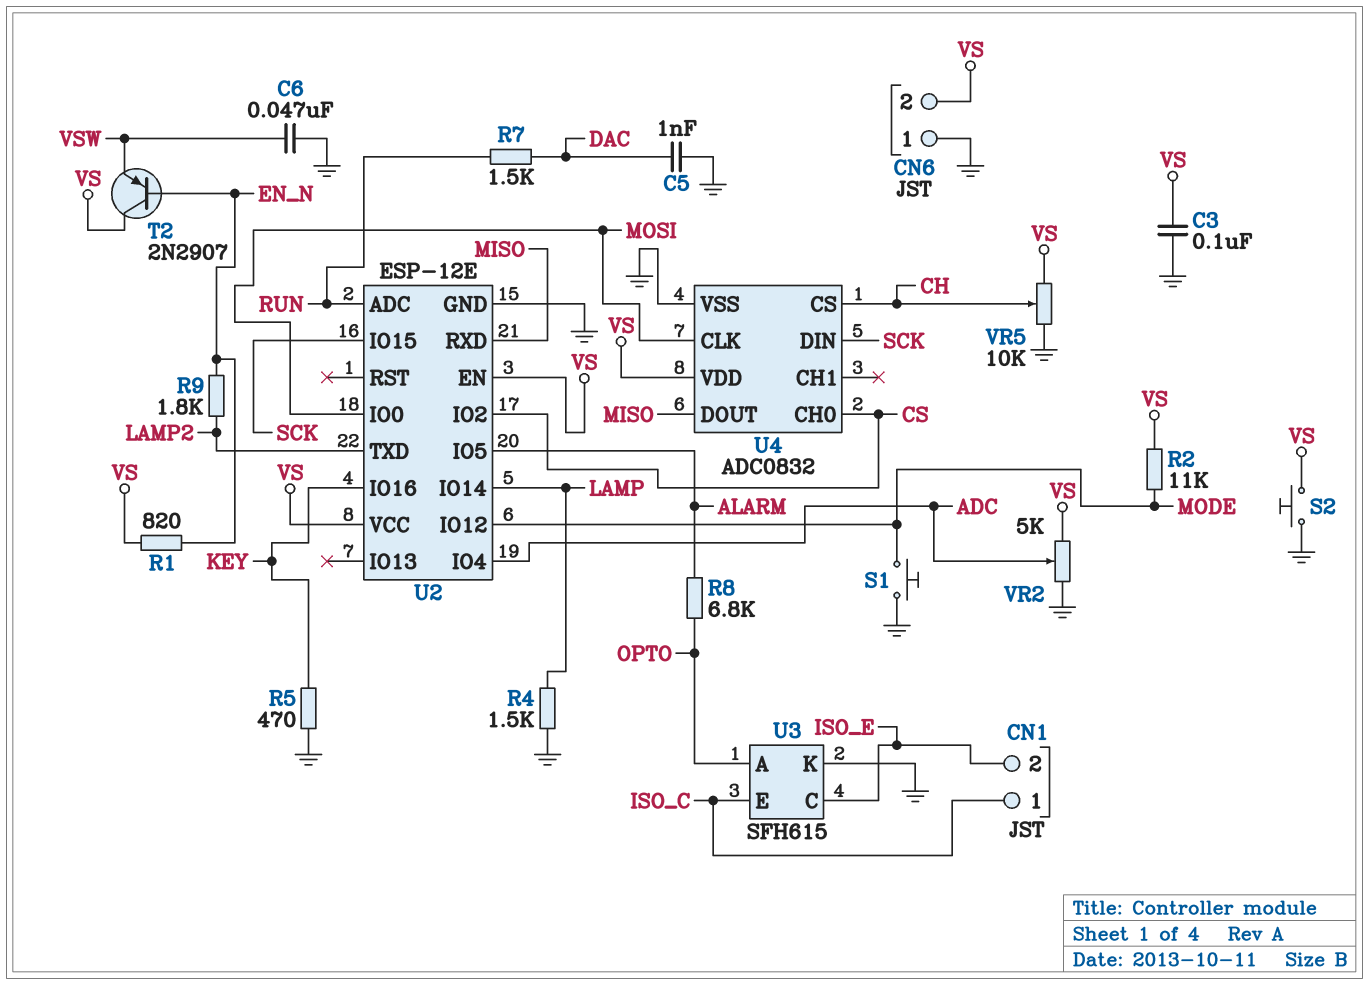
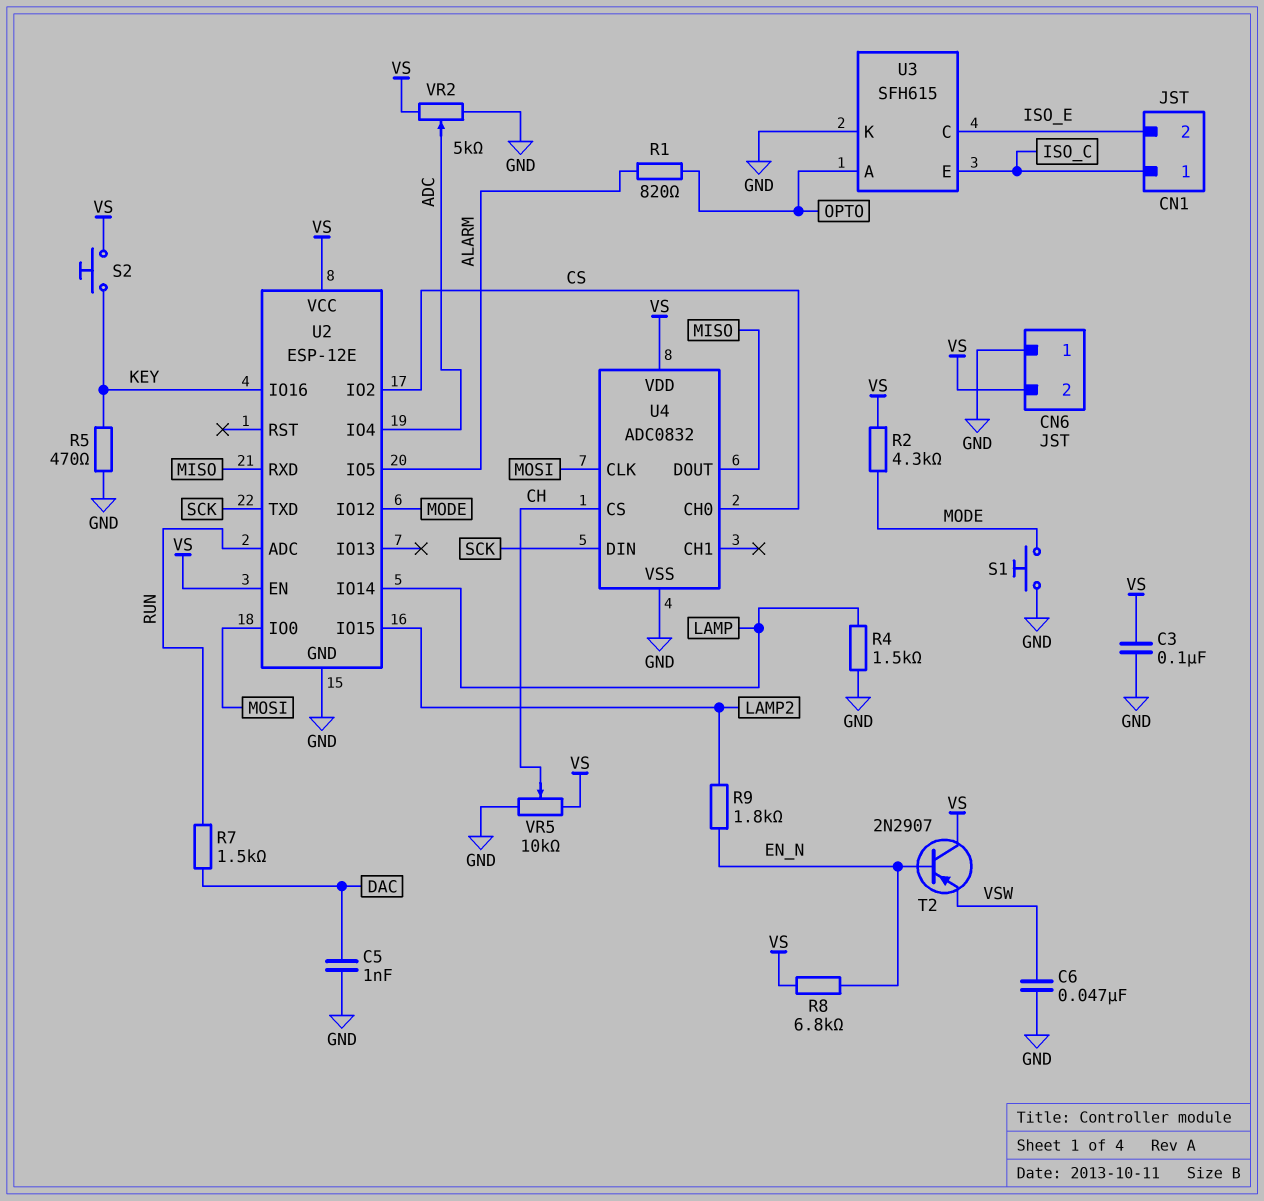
R1: 820 (EN_N, VS) -> 820 (ALARM, OPTO)
R2: 11k (MODE, VS) -> 4.3k (MODE, VS)
R8: 6.8k (ALARM, OPTO) -> 6.8k (EN_N, VS)
S2: button (GND, VS) -> button (KEY, VS)
U2 pin IO15: SCK -> LAMP2
U2 pin TXD: LAMP2 -> SCK

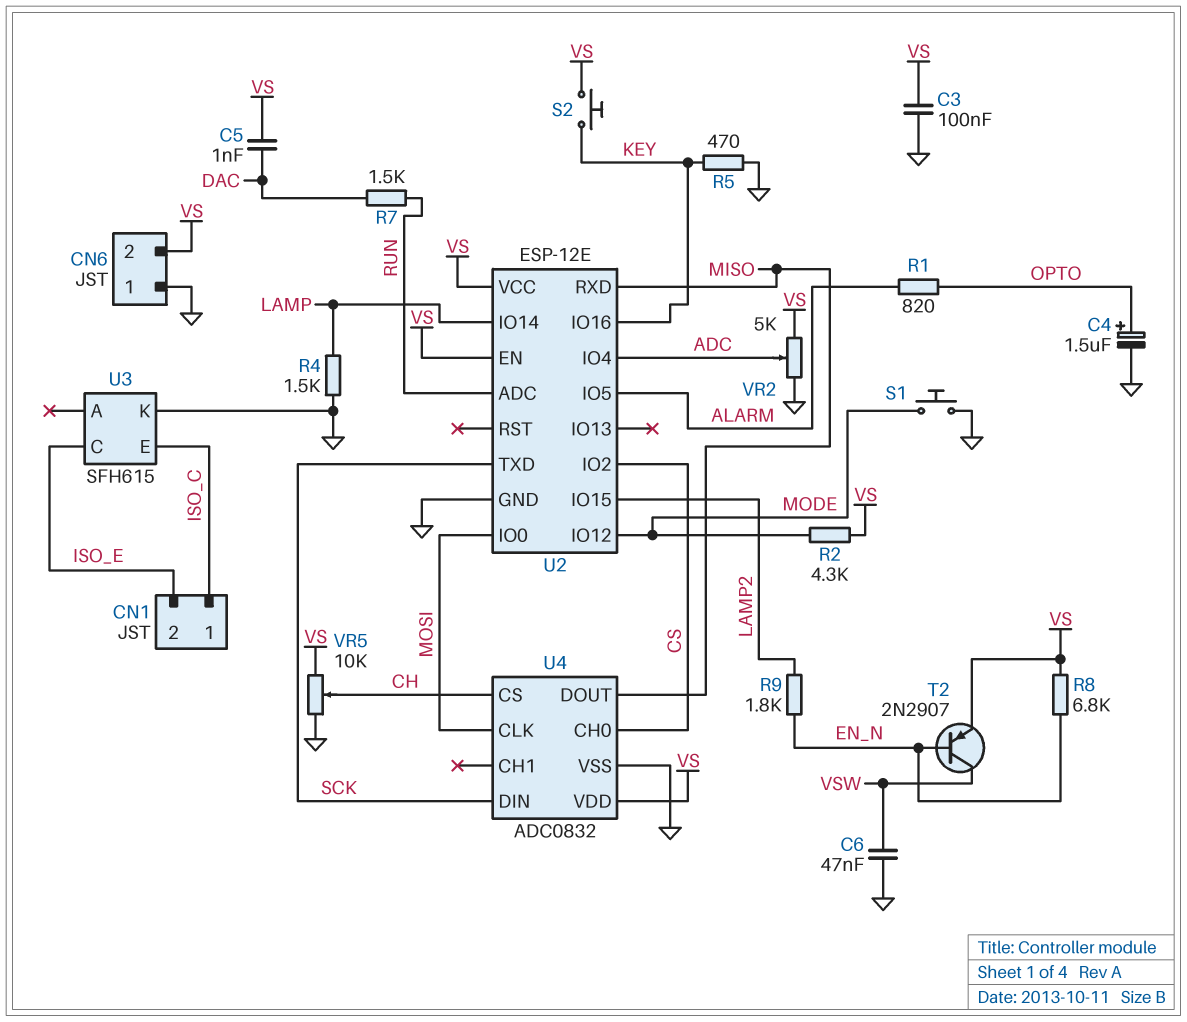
C4: none -> 1.5uF (plus OPTO, minus GND)
C5: 1nF (DAC, GND) -> 1nF (DAC, VS)
T2: PNP 2N2907 (B EN_N, C VS, E VSW) -> PNP 2N2907 (B EN_N, C VSW, E VS)
U3 pin A: OPTO -> none

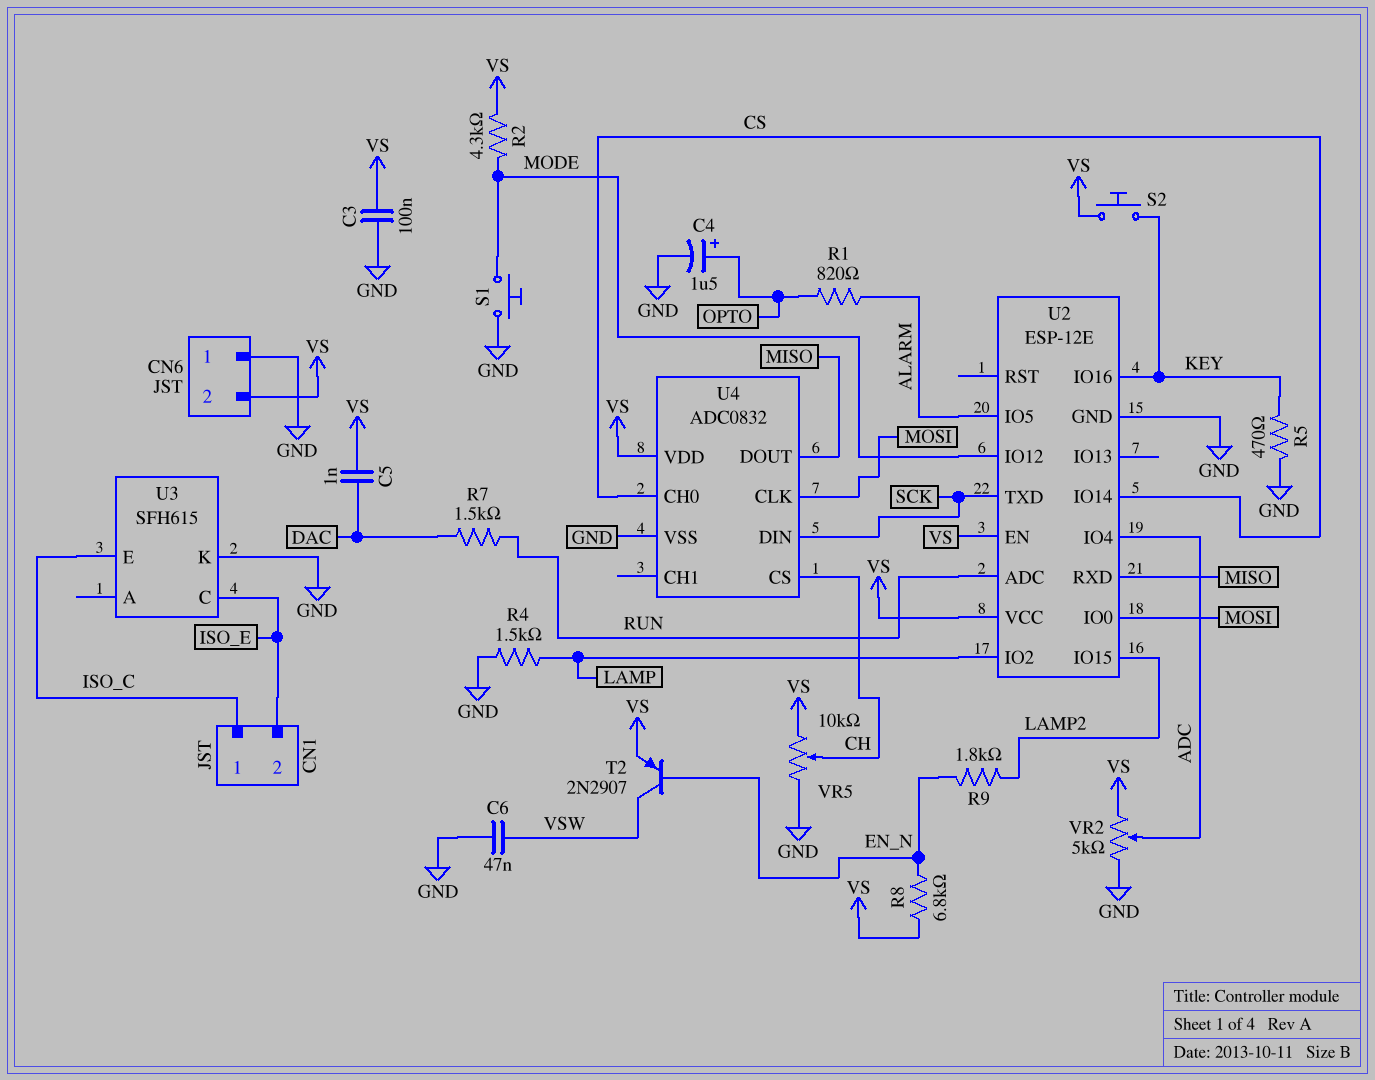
U2 pin IO2: CS -> LAMP
U2 pin IO14: LAMP -> CS

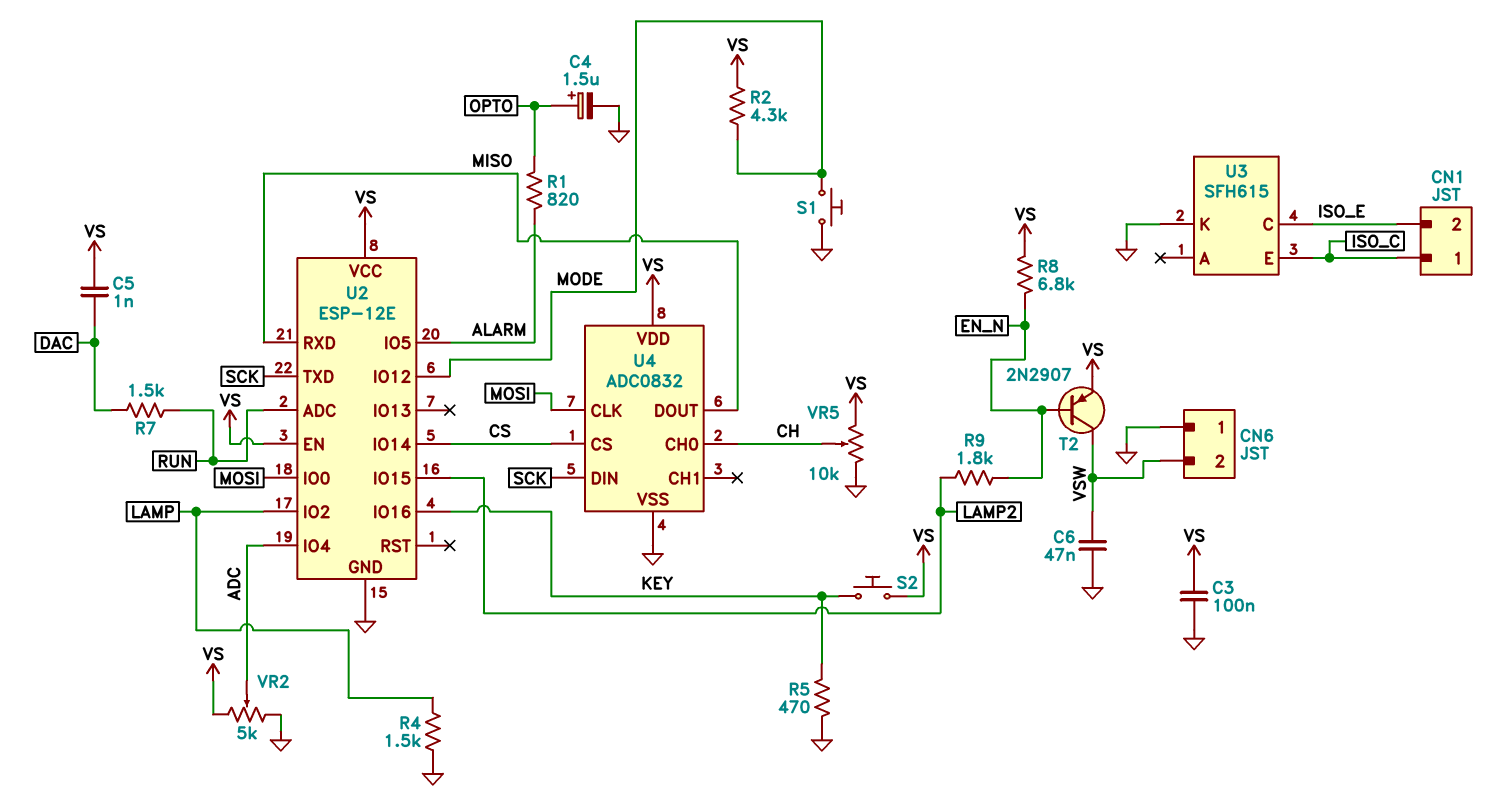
CN6 pin 2: VS -> VSW
U4 pin CH0: CS -> CH
U4 pin CS: CH -> CS

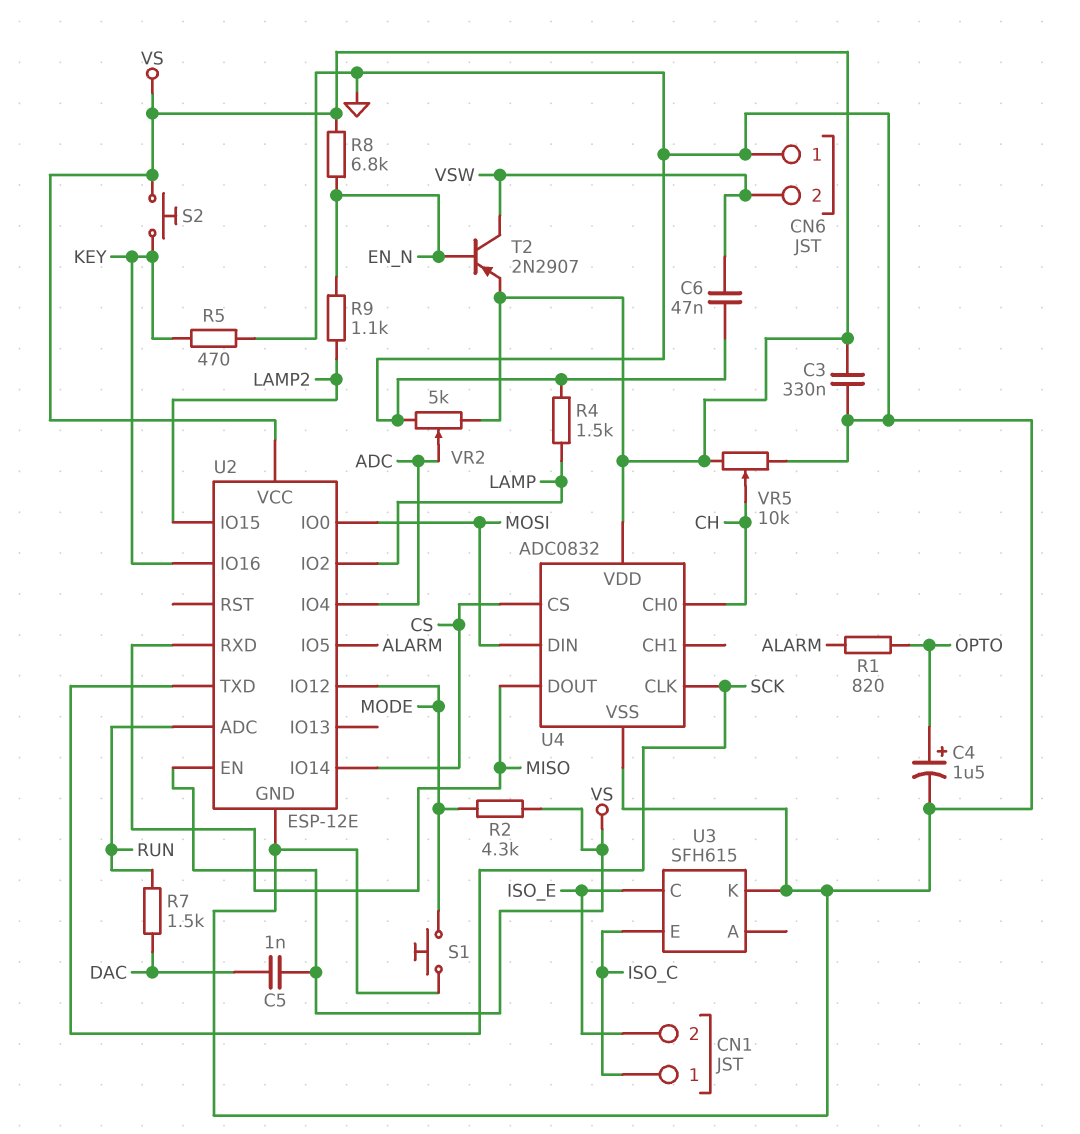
C3: 100nF (GND, VS) -> 330nF (GND, VS)
R9: 1.8k (EN_N, LAMP2) -> 1.1k (EN_N, LAMP2)
U4 pin CLK: MOSI -> SCK
U4 pin DIN: SCK -> MOSI

